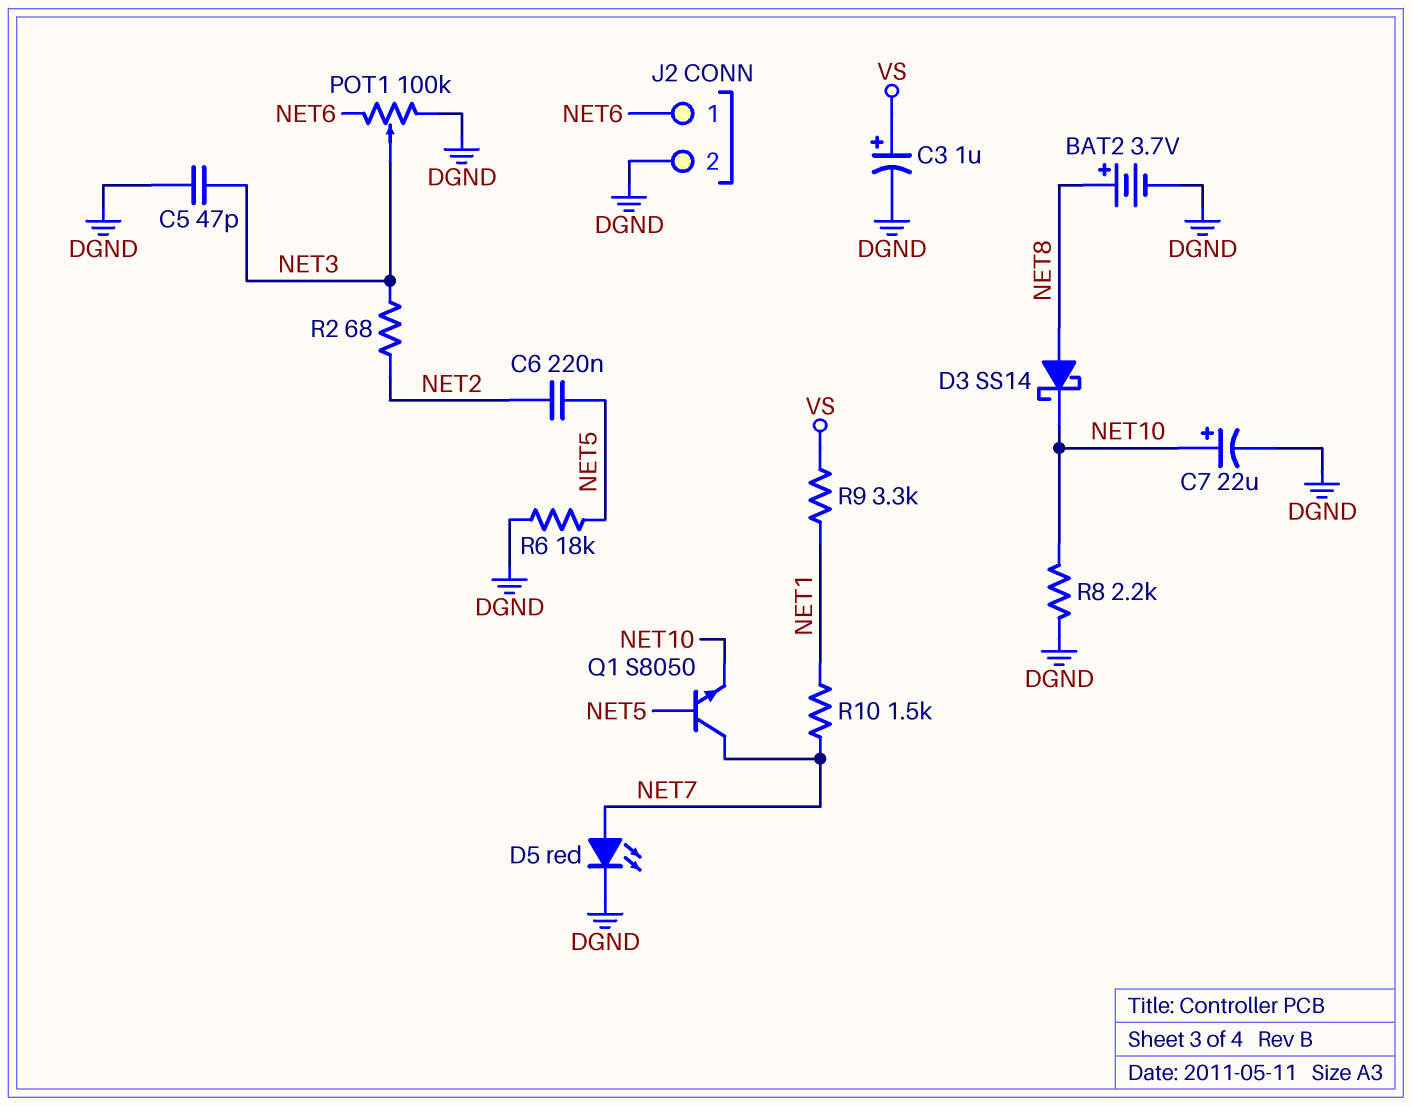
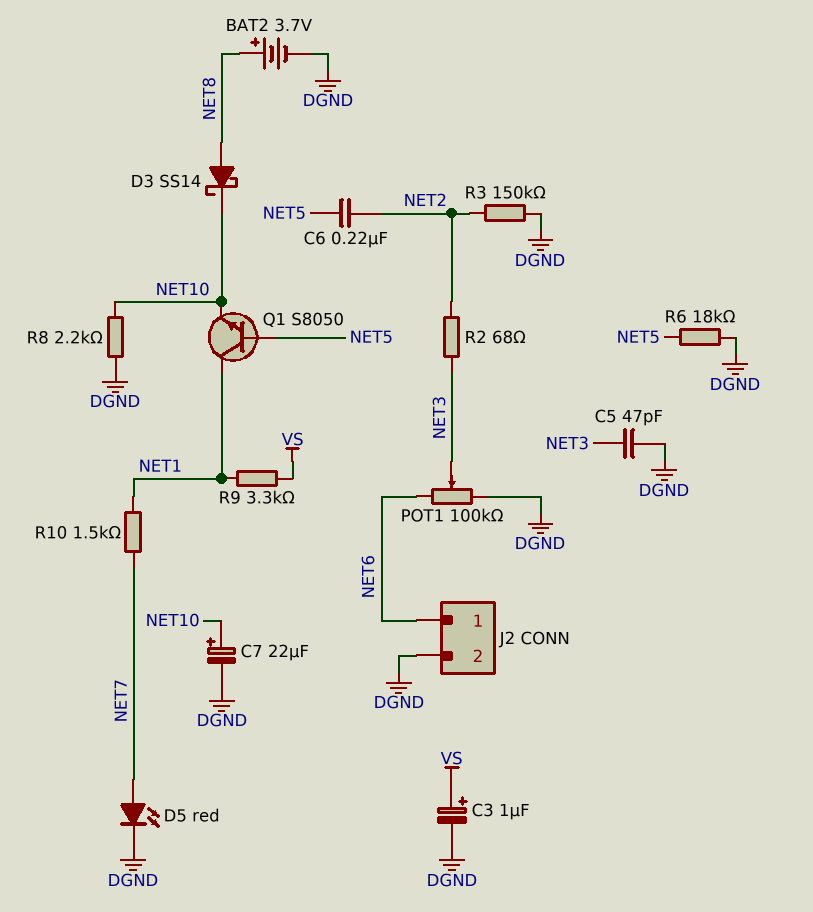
Q1: NPN S8050 (B NET5, C NET7, E NET10) -> NPN S8050 (B NET5, C NET1, E NET10)
R3: none -> 150k (DGND, NET2)

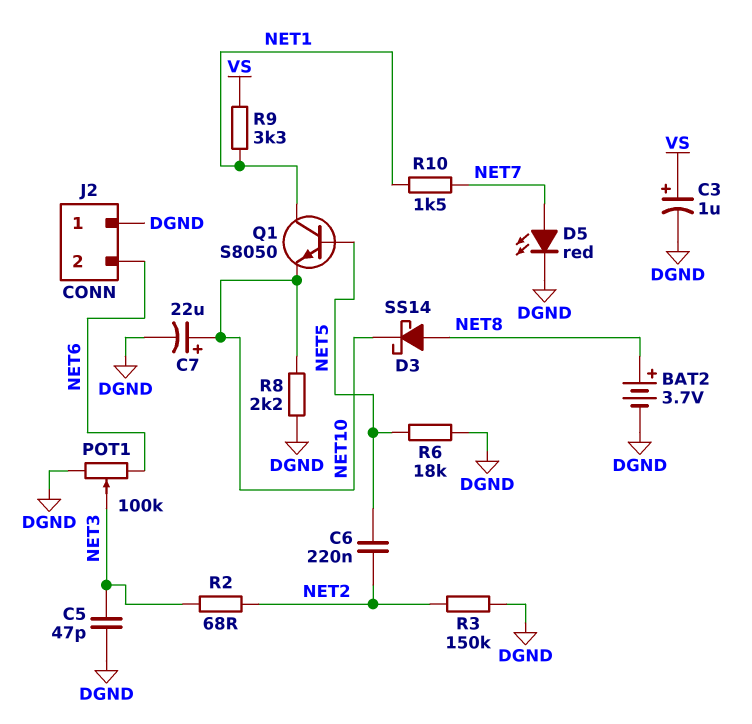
J2 pin 1: NET6 -> DGND
J2 pin 2: DGND -> NET6

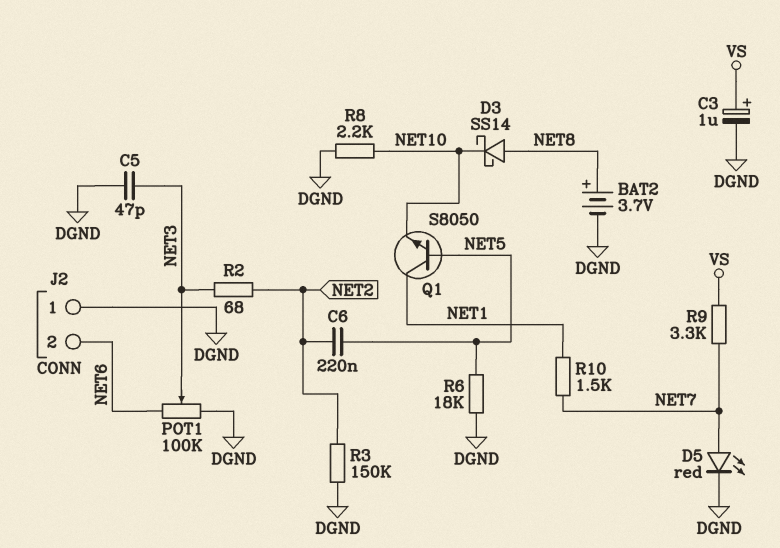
C7: 22uF (plus NET10, minus DGND) -> none
R9: 3.3k (NET1, VS) -> 3.3k (NET7, VS)

